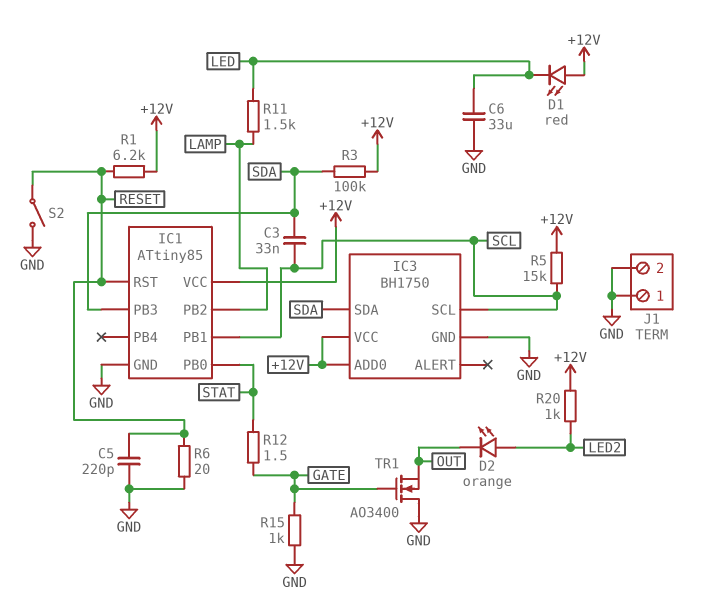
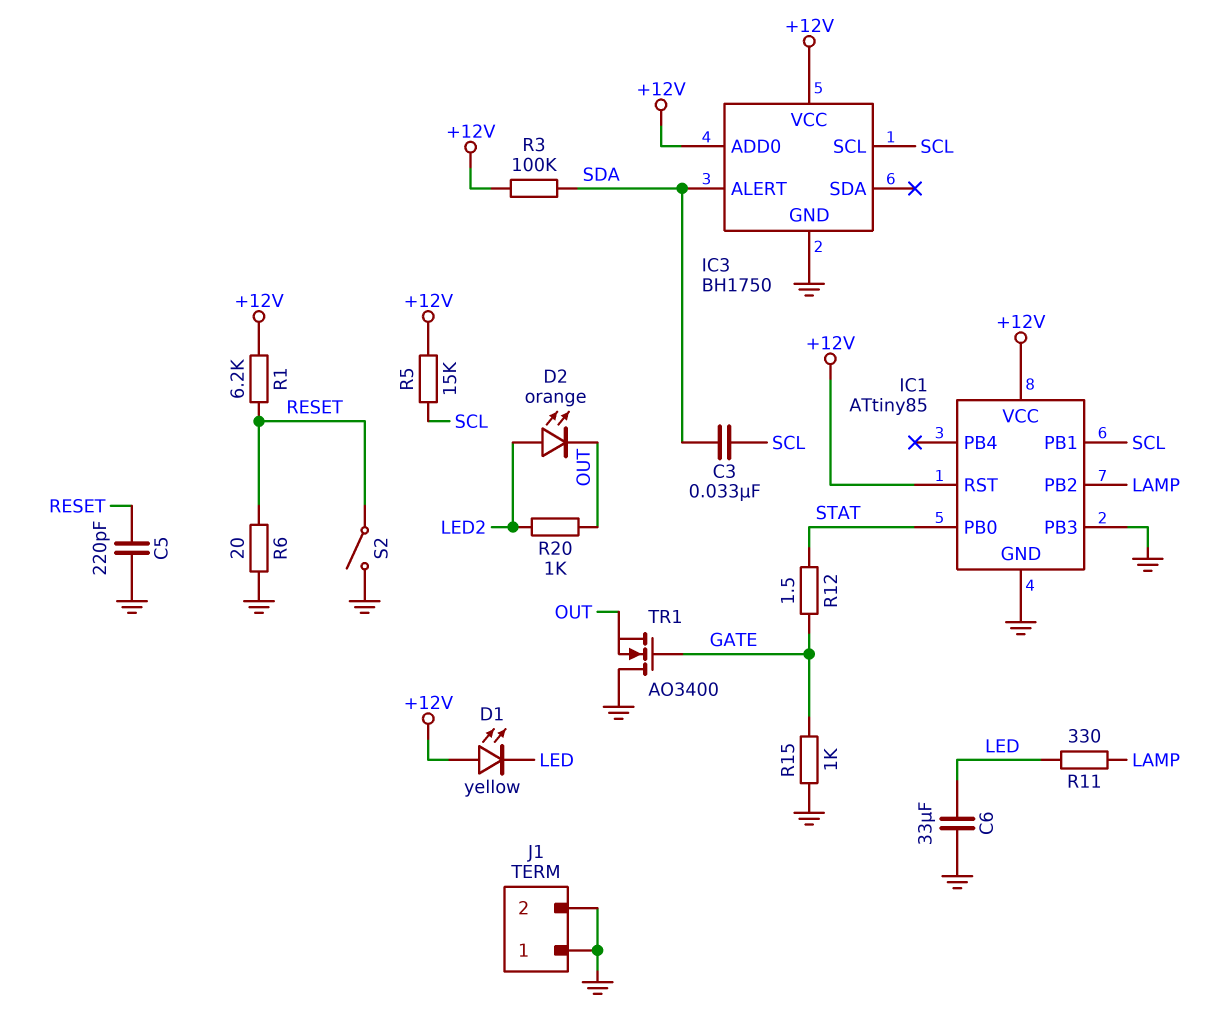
D1: LED red (A +12V, K LED) -> LED yellow (A +12V, K LED)
IC1 pin PB3: SDA -> GND
IC1 pin RST: RESET -> +12V
IC3 pin ALERT: none -> SDA
IC3 pin SDA: SDA -> none
R11: 1.5k (LAMP, LED) -> 330 (LAMP, LED)
R20: 1k (+12V, LED2) -> 1k (LED2, OUT)

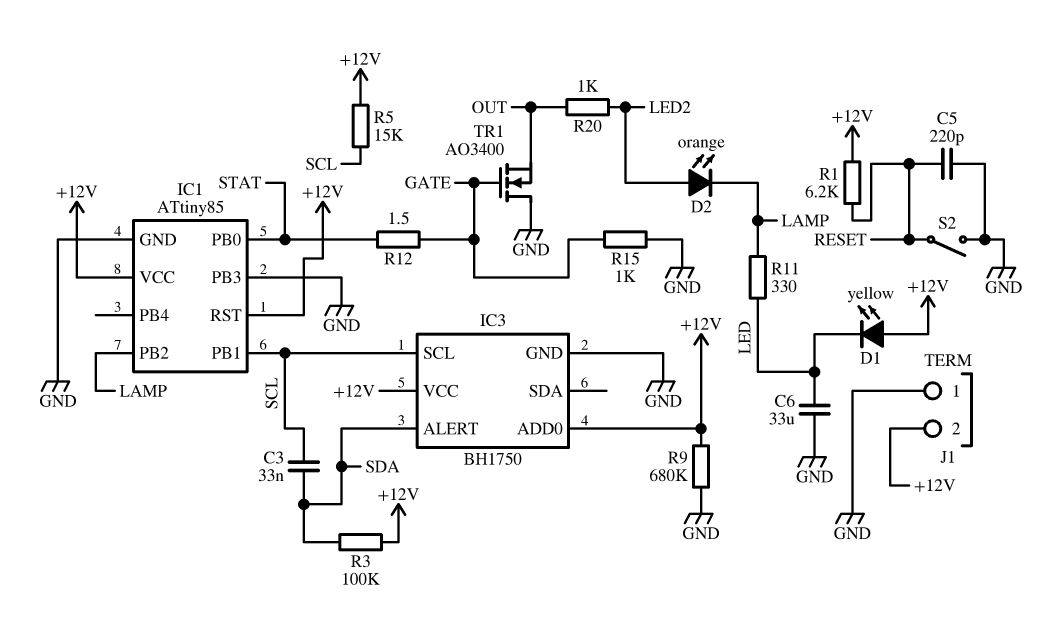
D2: LED orange (A LED2, K OUT) -> LED orange (A LED2, K LAMP)
J1 pin 2: GND -> +12V
R6: 20 (GND, RESET) -> none
R9: none -> 680k (+12V, GND)

